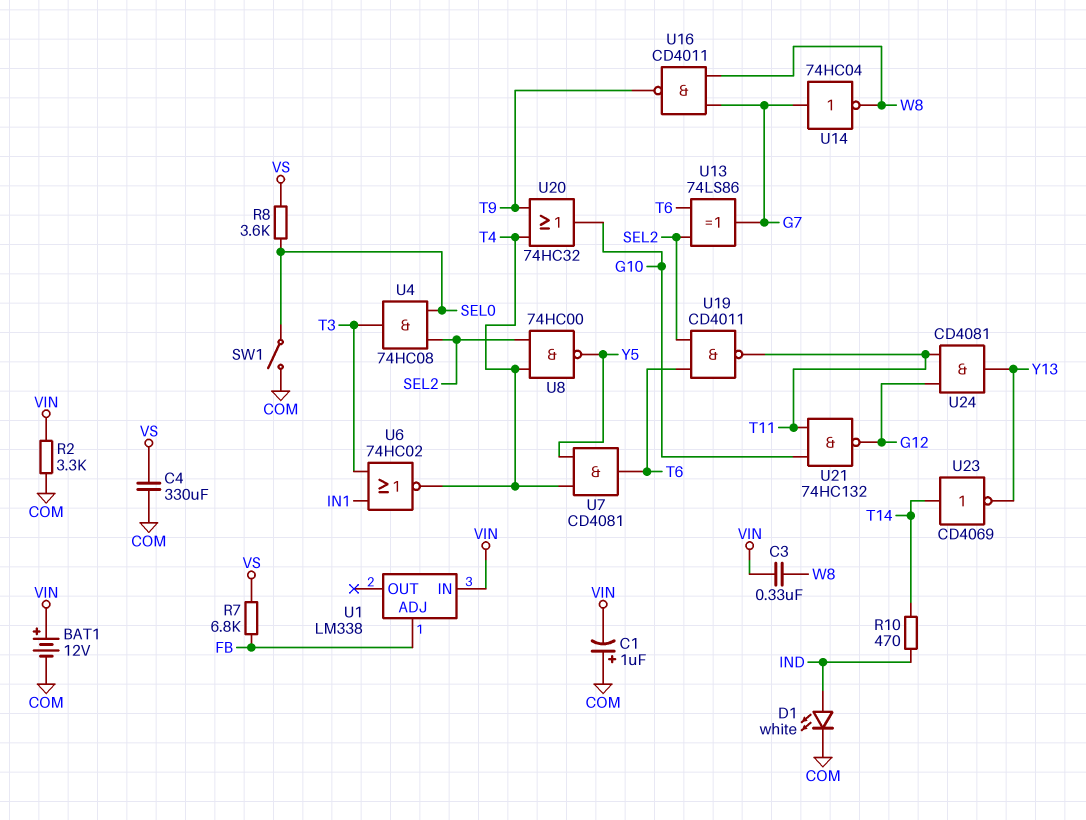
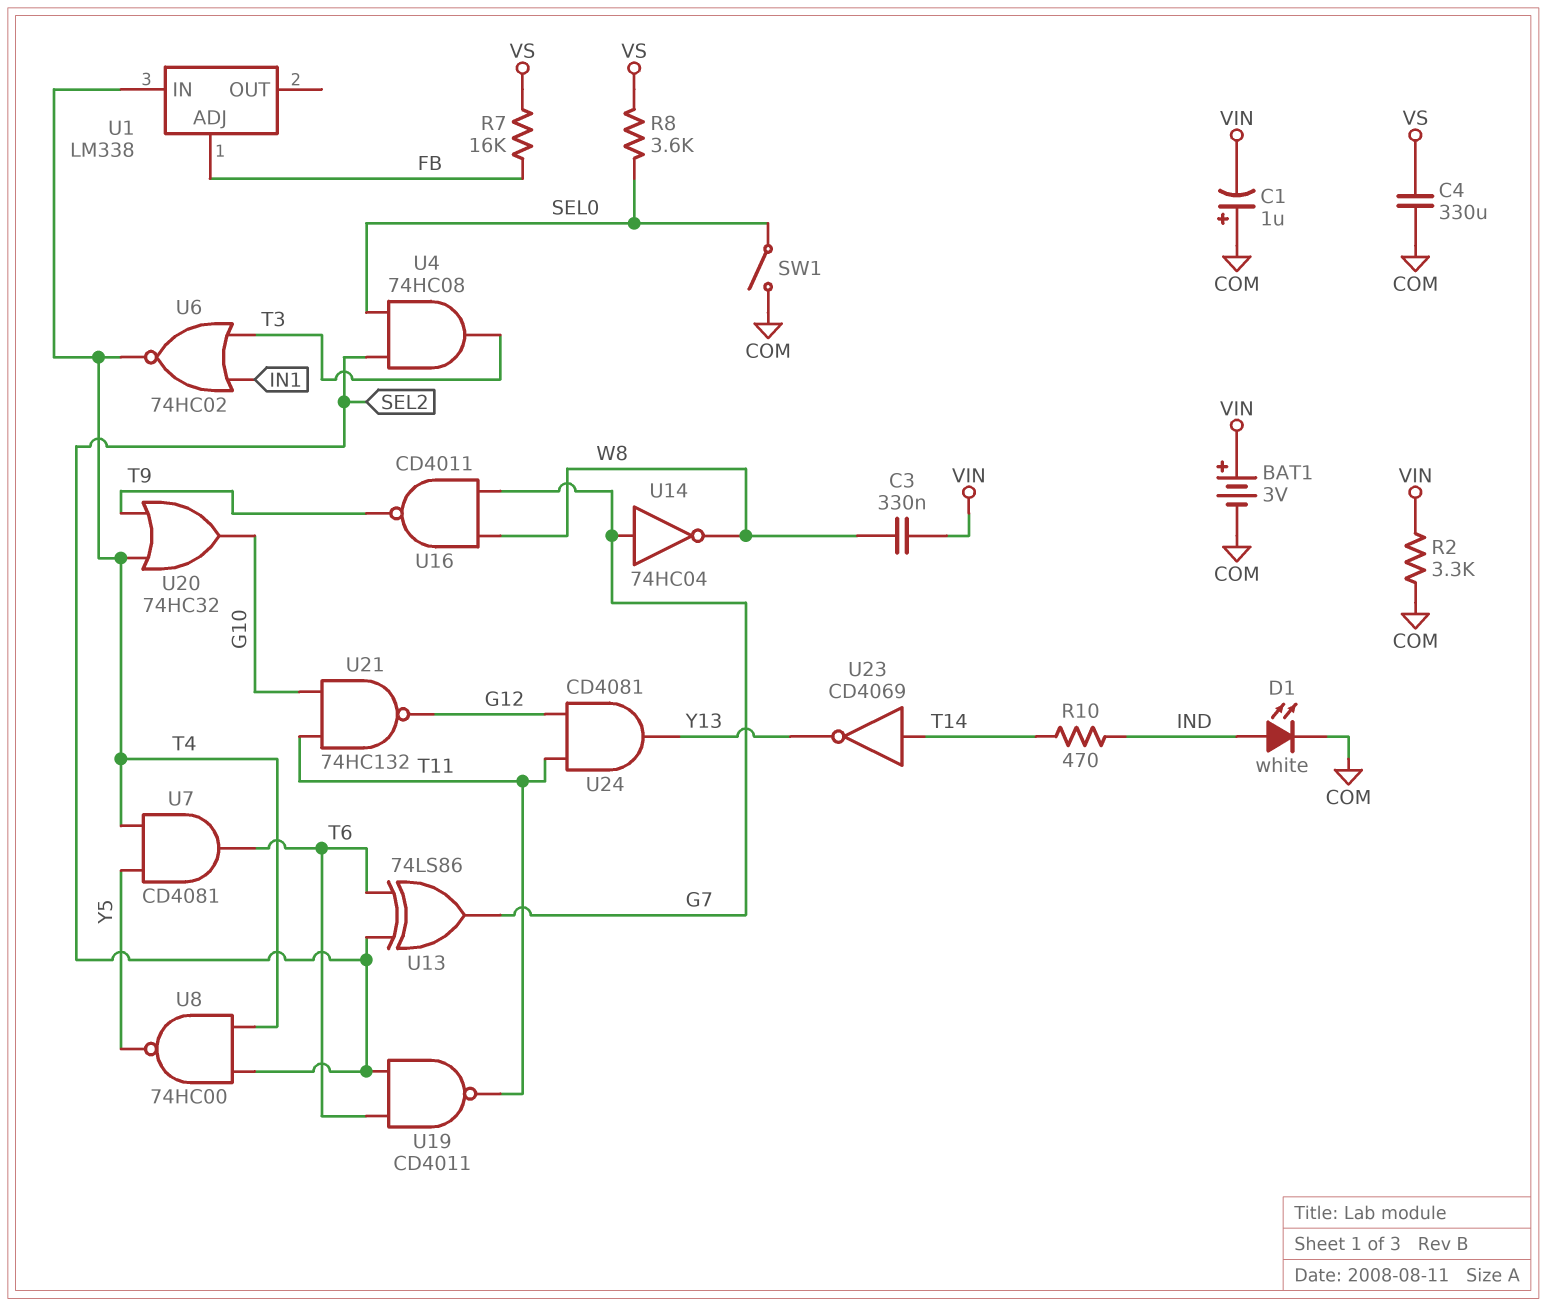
BAT1: 12V (plus VIN, minus COM) -> 3V (plus VIN, minus COM)
R7: 6.8k (FB, VS) -> 16k (FB, VS)
U1 pin IN: VIN -> T4

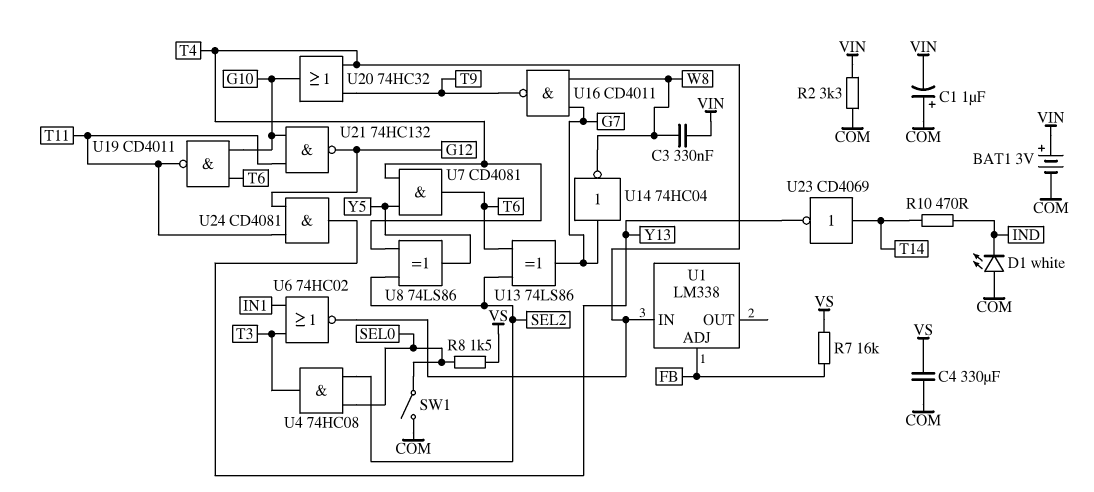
D1: LED white (A IND, K COM) -> LED white (A COM, K IND)
R8: 3.6k (SEL0, VS) -> 1.5k (SEL0, VS)
U8: NAND 74HC00 (in SEL2, in T4, out Y5) -> XOR 74LS86 (in SEL2, in T4, out Y5)
U19: NAND CD4011 (in SEL2, in T6, out T11) -> NAND CD4011 (in G10, in T6, out T11)

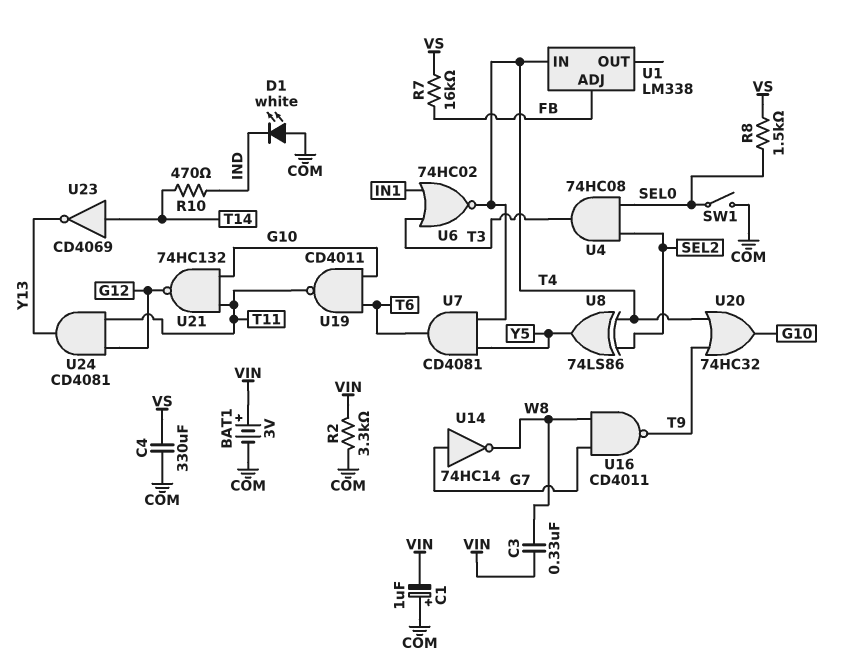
U13: XOR 74LS86 (in SEL2, in T6, out G7) -> none
U14: NOT 74HC04 (in G7, out W8) -> NOT 74HC14 (in G7, out W8)

